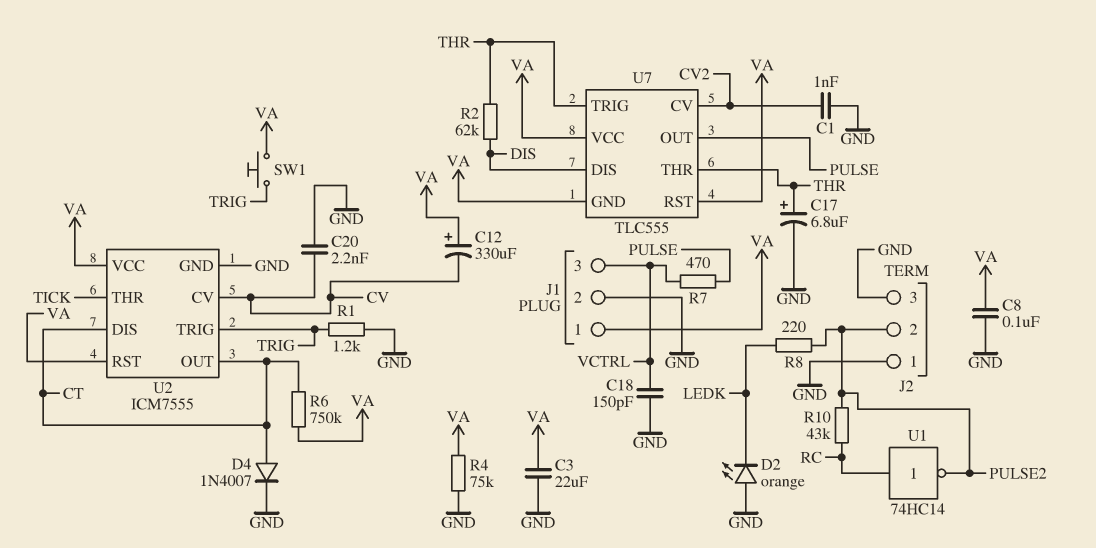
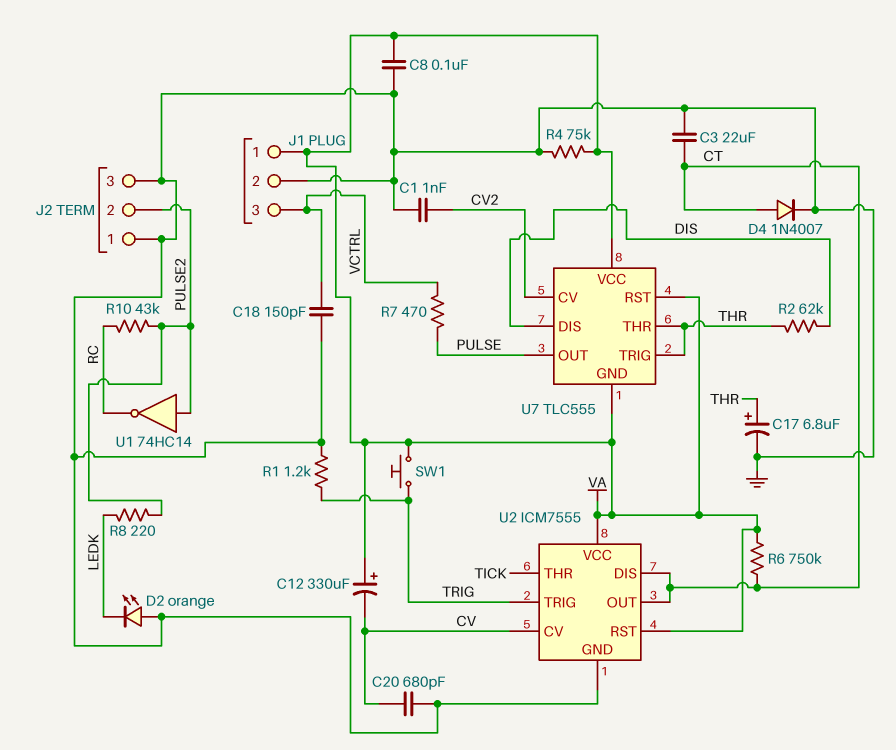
C3: 22uF (GND, VA) -> 22uF (CT, GND)
C20: 2.2nF (CV, GND) -> 680pF (CV, GND)
U1: NOT 74HC14 (in RC, out PULSE2) -> NOT 74HC14 (in PULSE2, out RC)

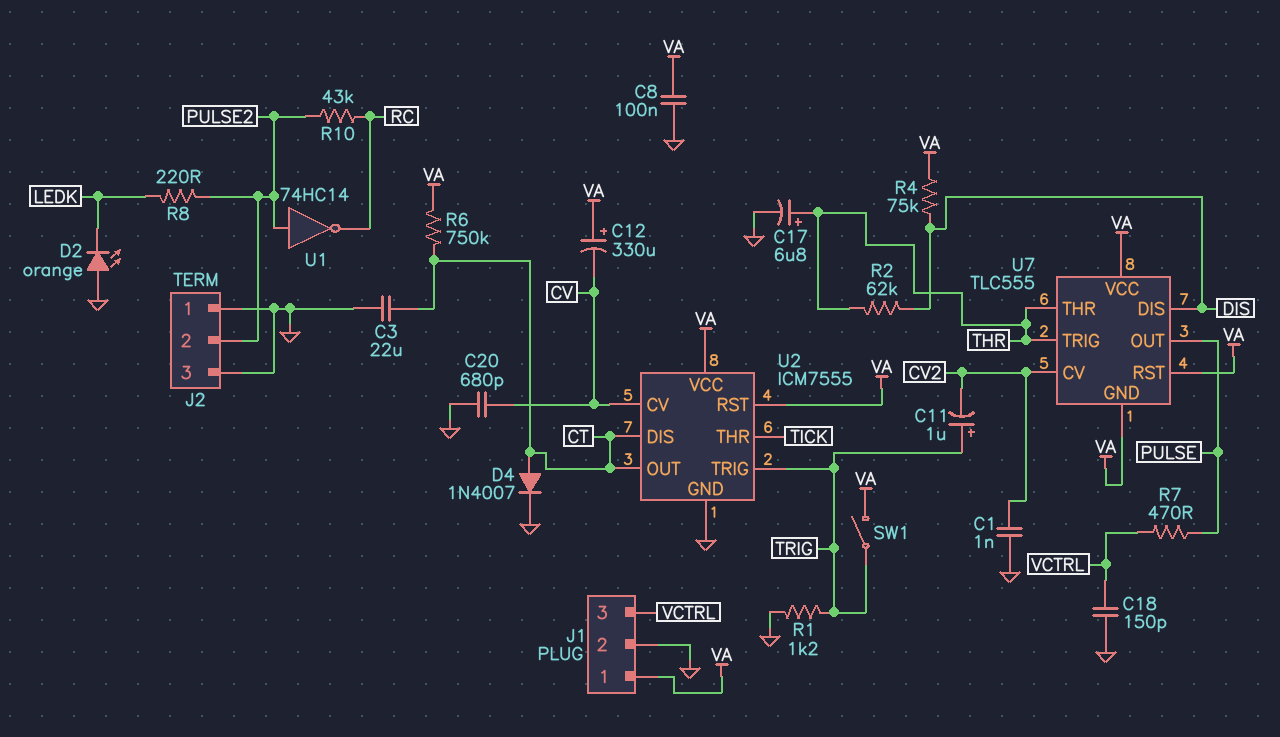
C11: none -> 1uF (plus TRIG, minus CV2)
R4: 75k (GND, VA) -> 75k (DIS, VA)
SW1: button (TRIG, VA) -> switch (TRIG, VA)

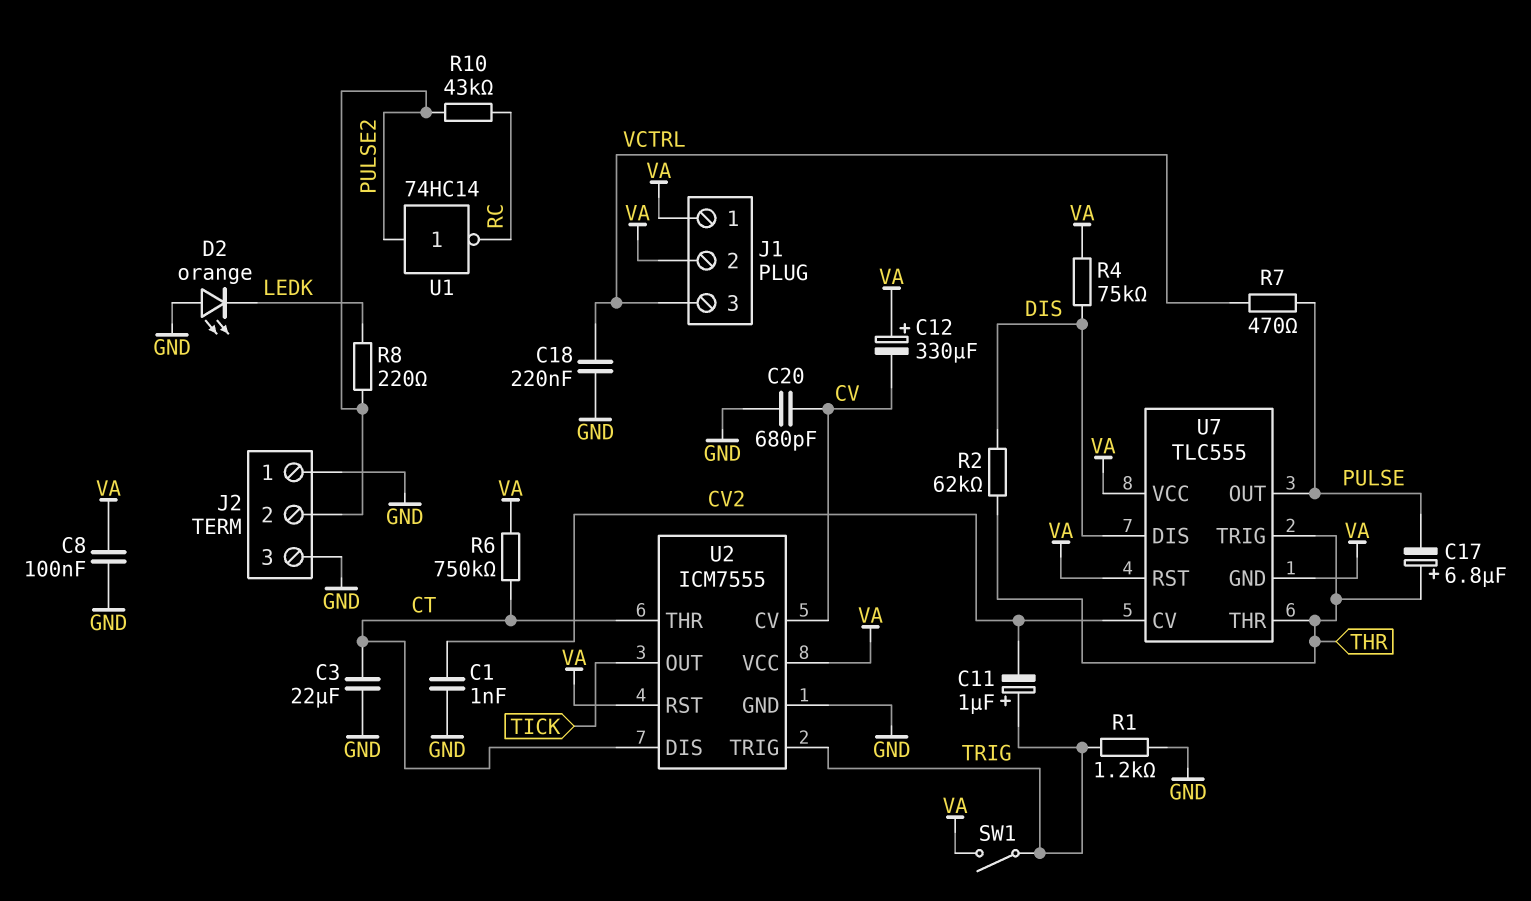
C17: 6.8uF (plus THR, minus GND) -> 6.8uF (plus THR, minus PULSE)
C18: 150pF (GND, VCTRL) -> 220nF (GND, VCTRL)
D4: diode 1N4007 (A CT, K GND) -> none
J1 pin 2: GND -> VA
U2 pin OUT: CT -> TICK
U2 pin THR: TICK -> CT

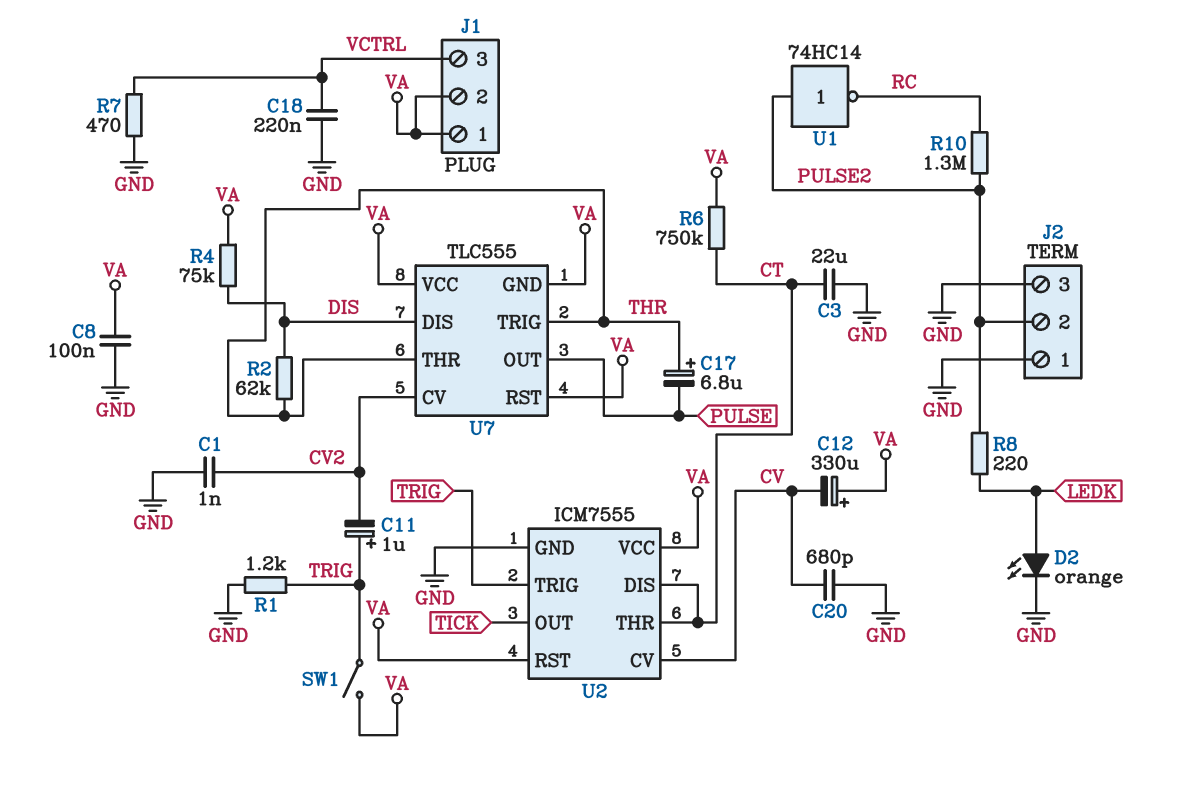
D2: LED orange (A GND, K LEDK) -> LED orange (A LEDK, K GND)
R7: 470 (PULSE, VCTRL) -> 470 (GND, VCTRL)
R10: 43k (PULSE2, RC) -> 1.3M (PULSE2, RC)

